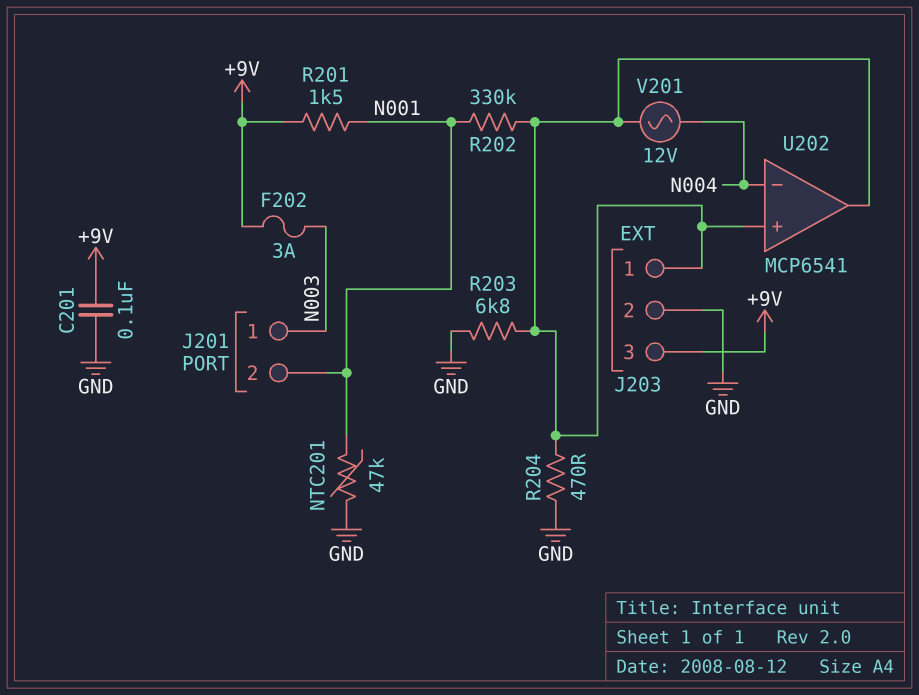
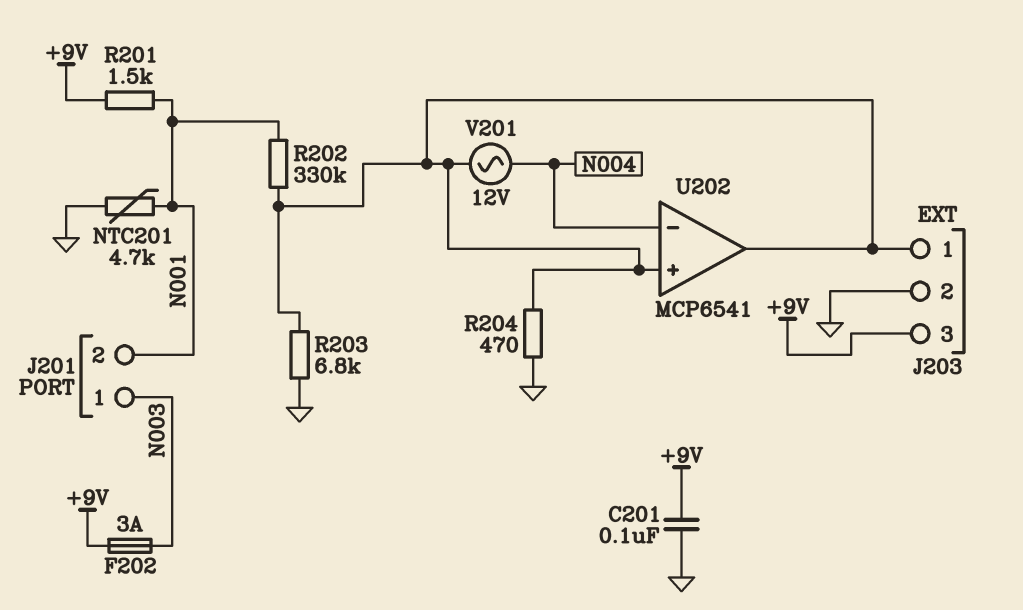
NTC201: 47k (GND, N001) -> 4.7k (GND, N001)

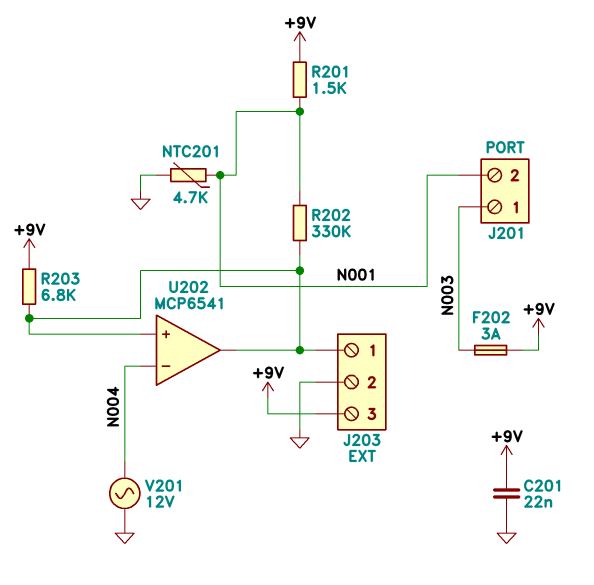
C201: 100nF (+9V, GND) -> 22nF (+9V, GND)
R203: 6.8k (GND, J203/1) -> 6.8k (+9V, J203/1)
R204: 470 (GND, J203/1) -> none
V201: AC 12V (J203/1, N004) -> AC 12V (GND, N004)

